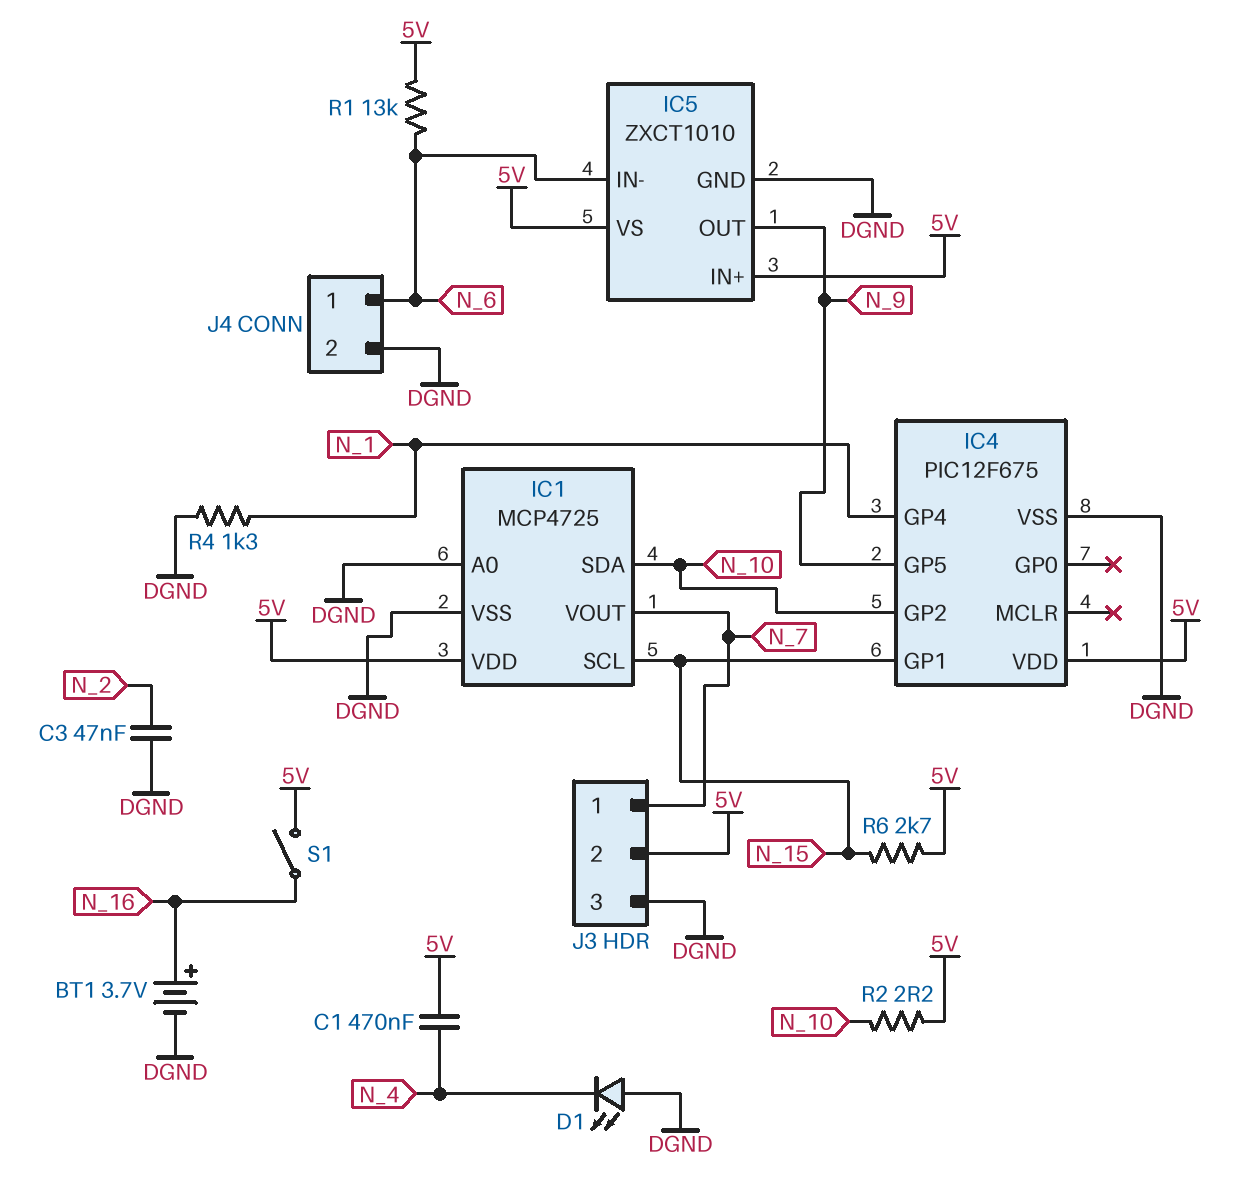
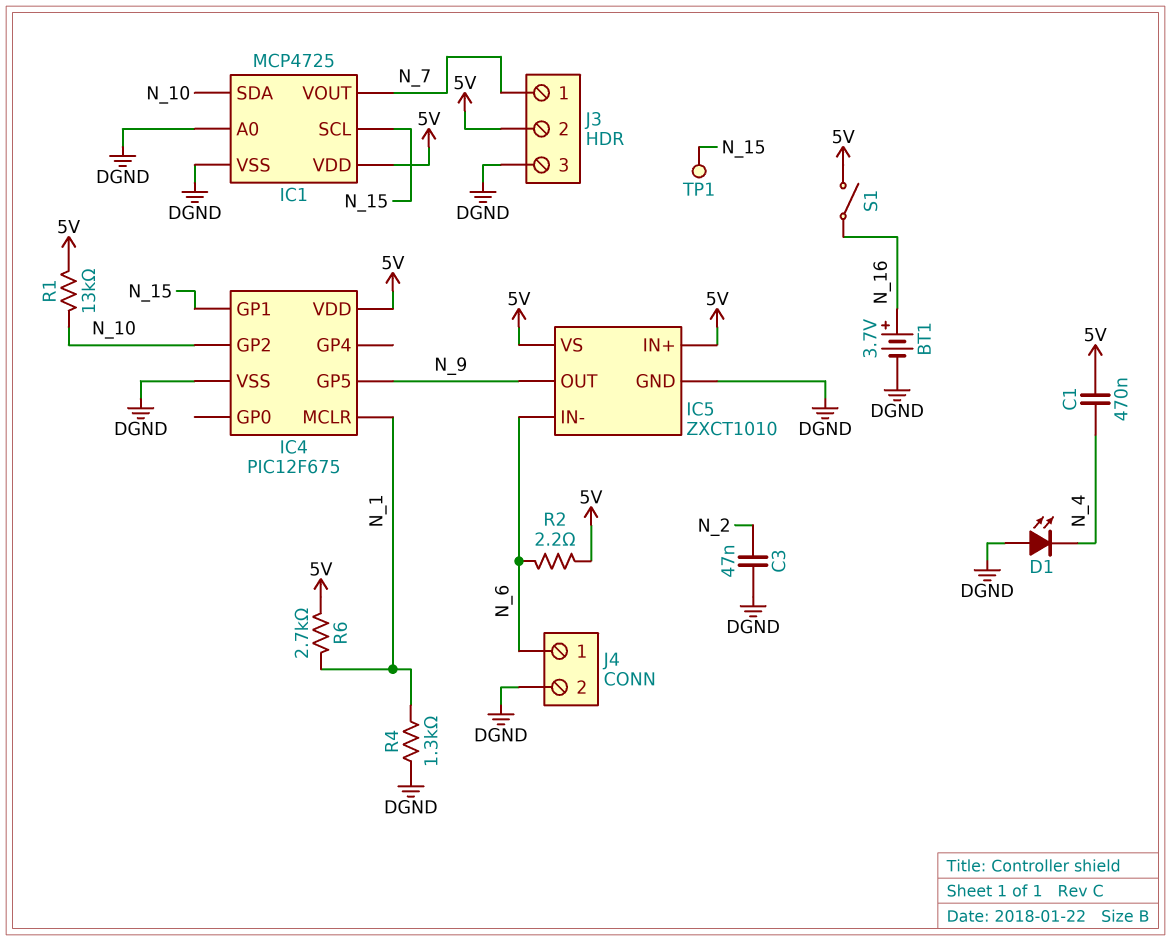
IC4 pin GP4: N_1 -> none
IC4 pin MCLR: none -> N_1
R1: 13k (5V, N_6) -> 13k (5V, N_10)
R2: 2.2 (5V, N_10) -> 2.2 (5V, N_6)
R6: 2.7k (5V, N_15) -> 2.7k (5V, N_1)
TP1: none -> test point (N_15)

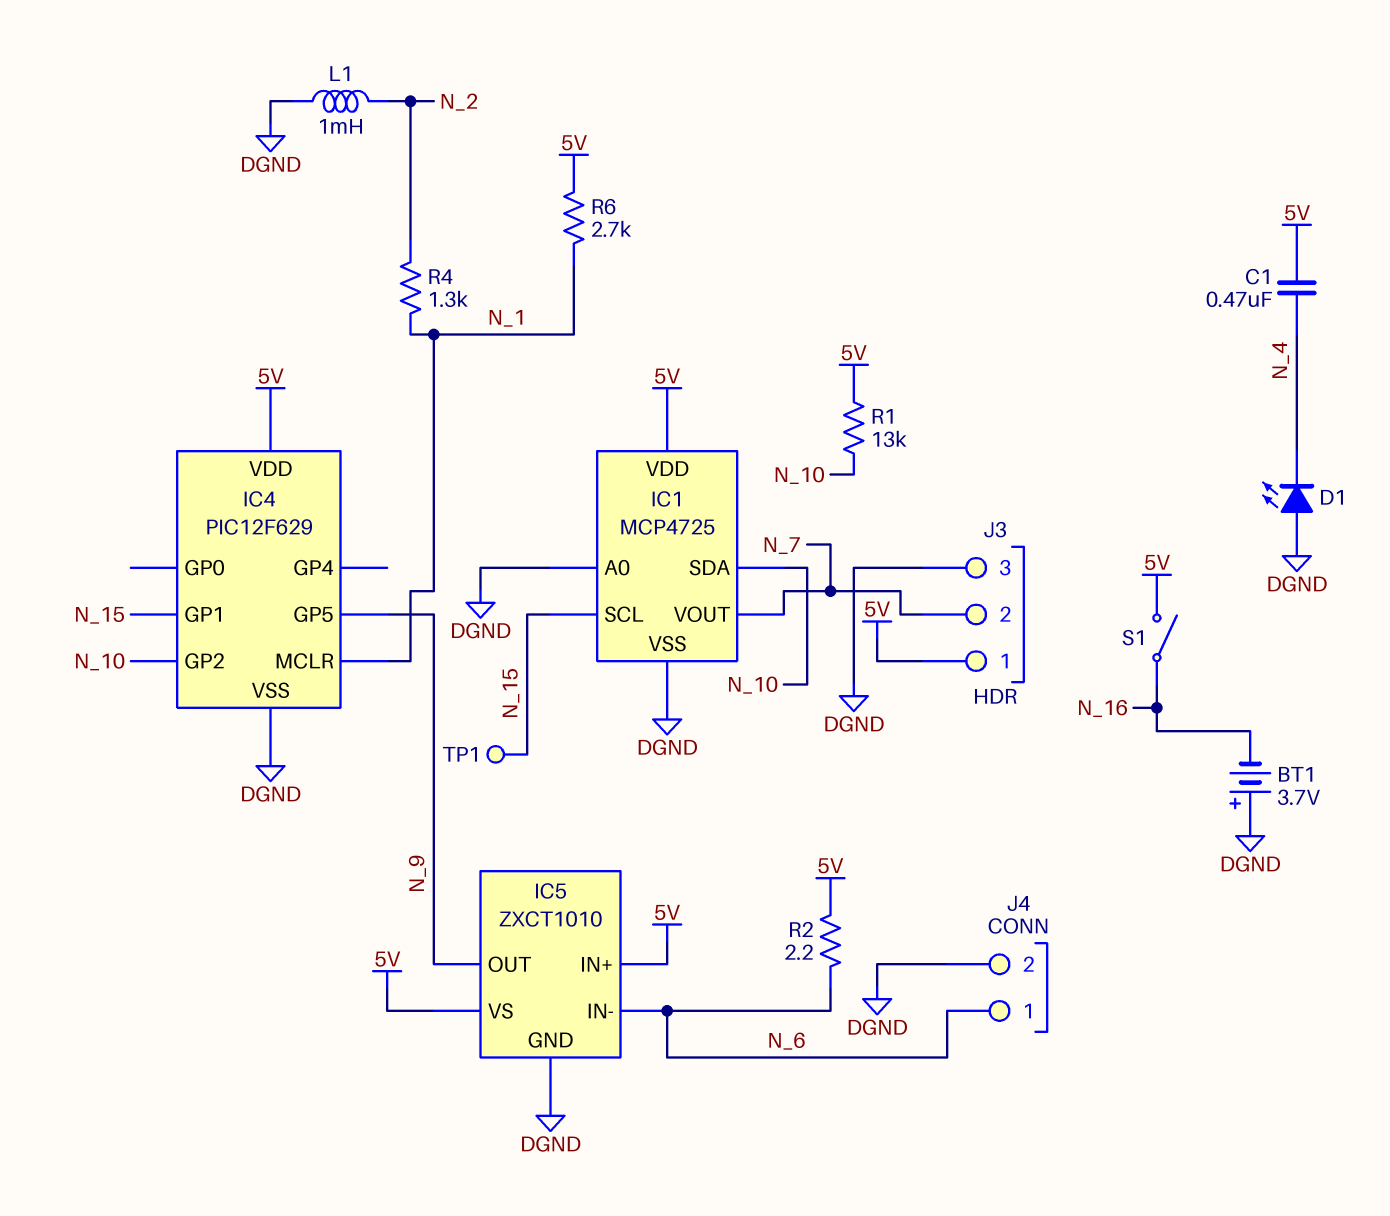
BT1: 3.7V (plus N_16, minus DGND) -> 3.7V (plus DGND, minus N_16)
C3: 47nF (DGND, N_2) -> none
IC4: PIC12F675 -> PIC12F629
J3 pin 1: N_7 -> 5V
J3 pin 2: 5V -> N_7
L1: none -> 1mH (DGND, N_2)
R4: 1.3k (DGND, N_1) -> 1.3k (N_1, N_2)

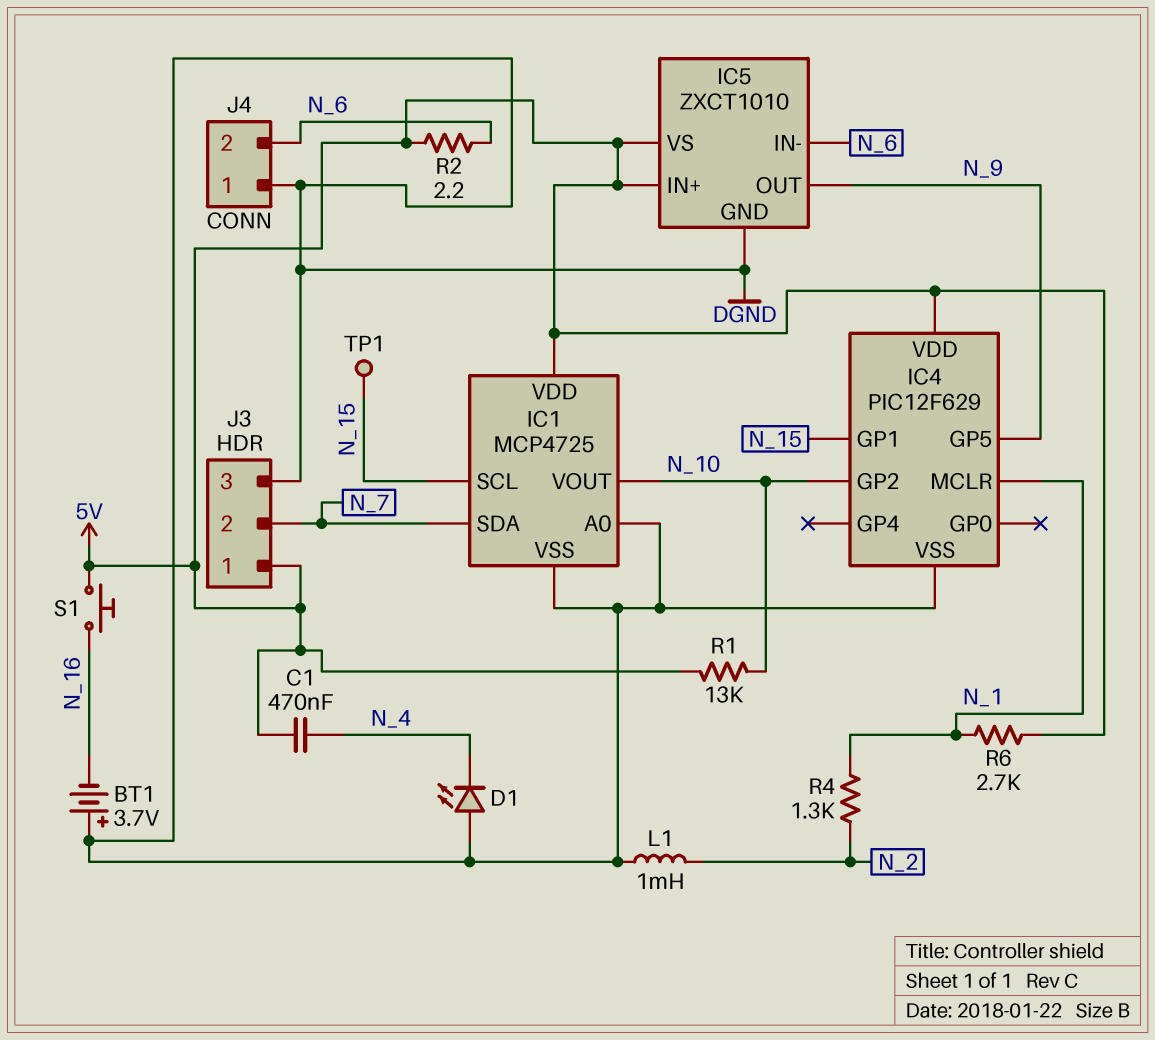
IC1 pin SDA: N_10 -> N_7
IC1 pin VOUT: N_7 -> N_10
J4 pin 1: N_6 -> DGND
J4 pin 2: DGND -> N_6
S1: switch (5V, N_16) -> button (5V, N_16)

